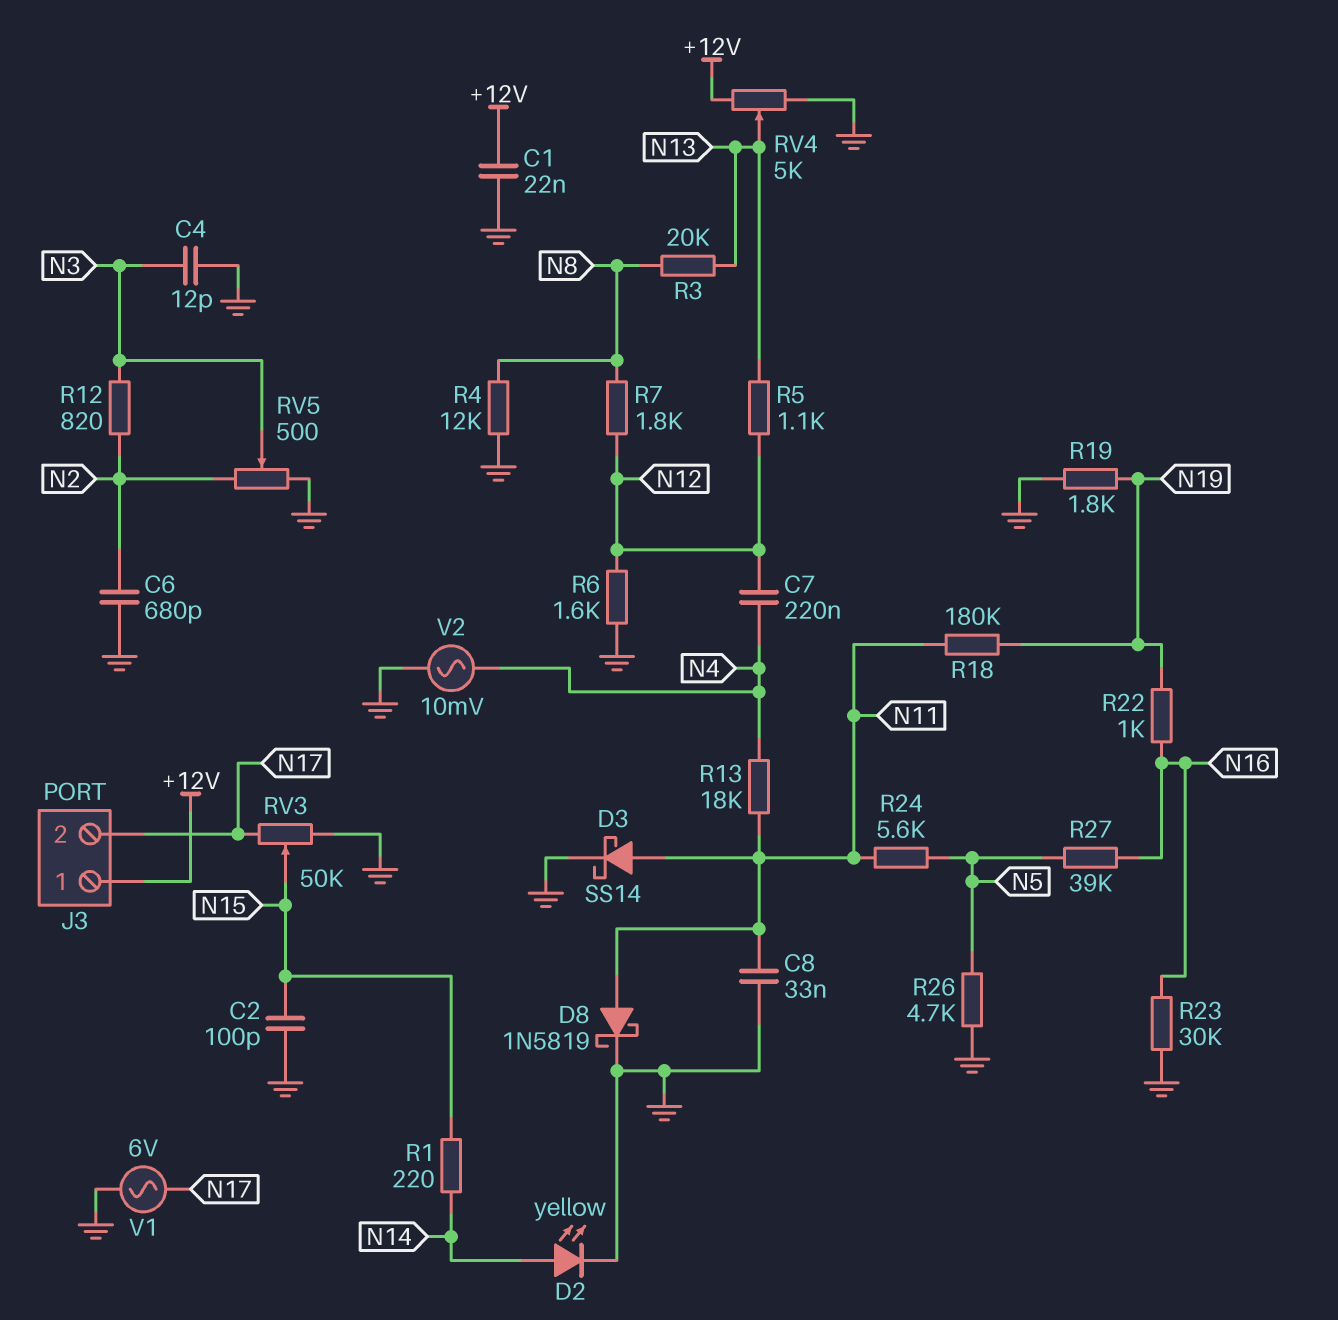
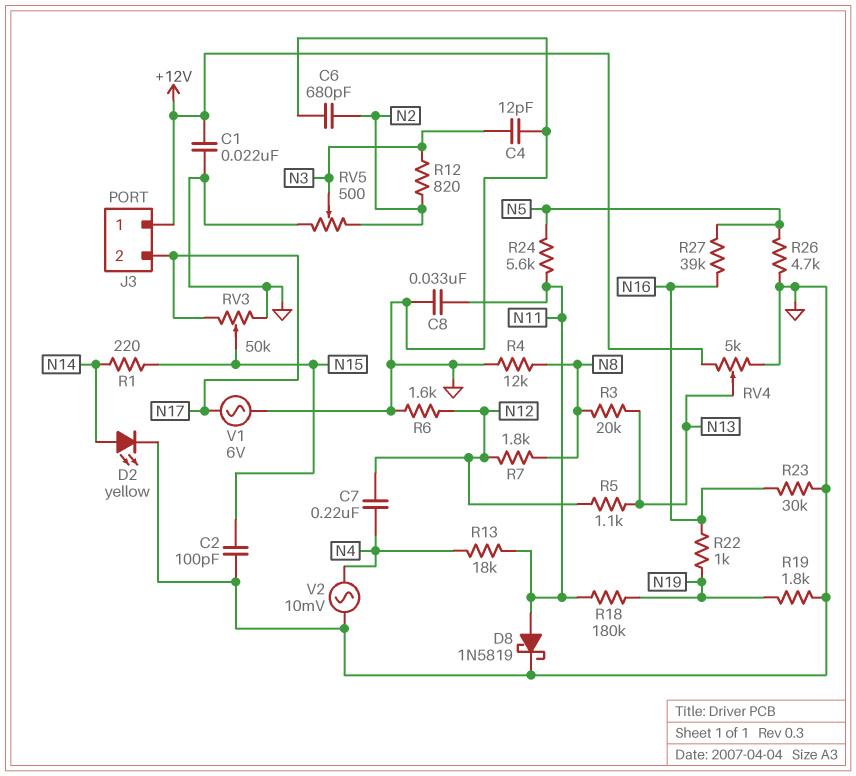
D3: schottky SS14 (A N11, K GND) -> none

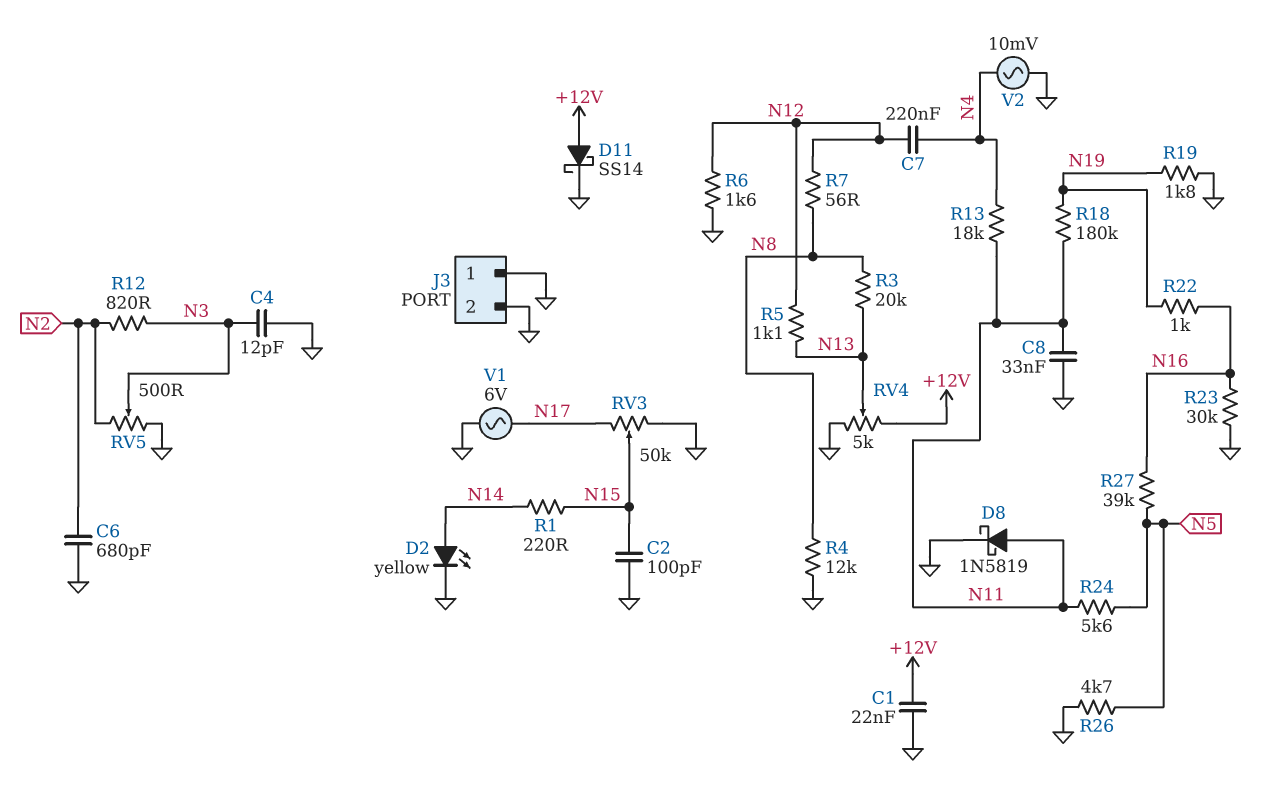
D11: none -> schottky SS14 (A +12V, K GND)
J3 pin 1: +12V -> GND
J3 pin 2: N17 -> GND
R7: 1.8k (N8, N12) -> 56 (N8, N12)

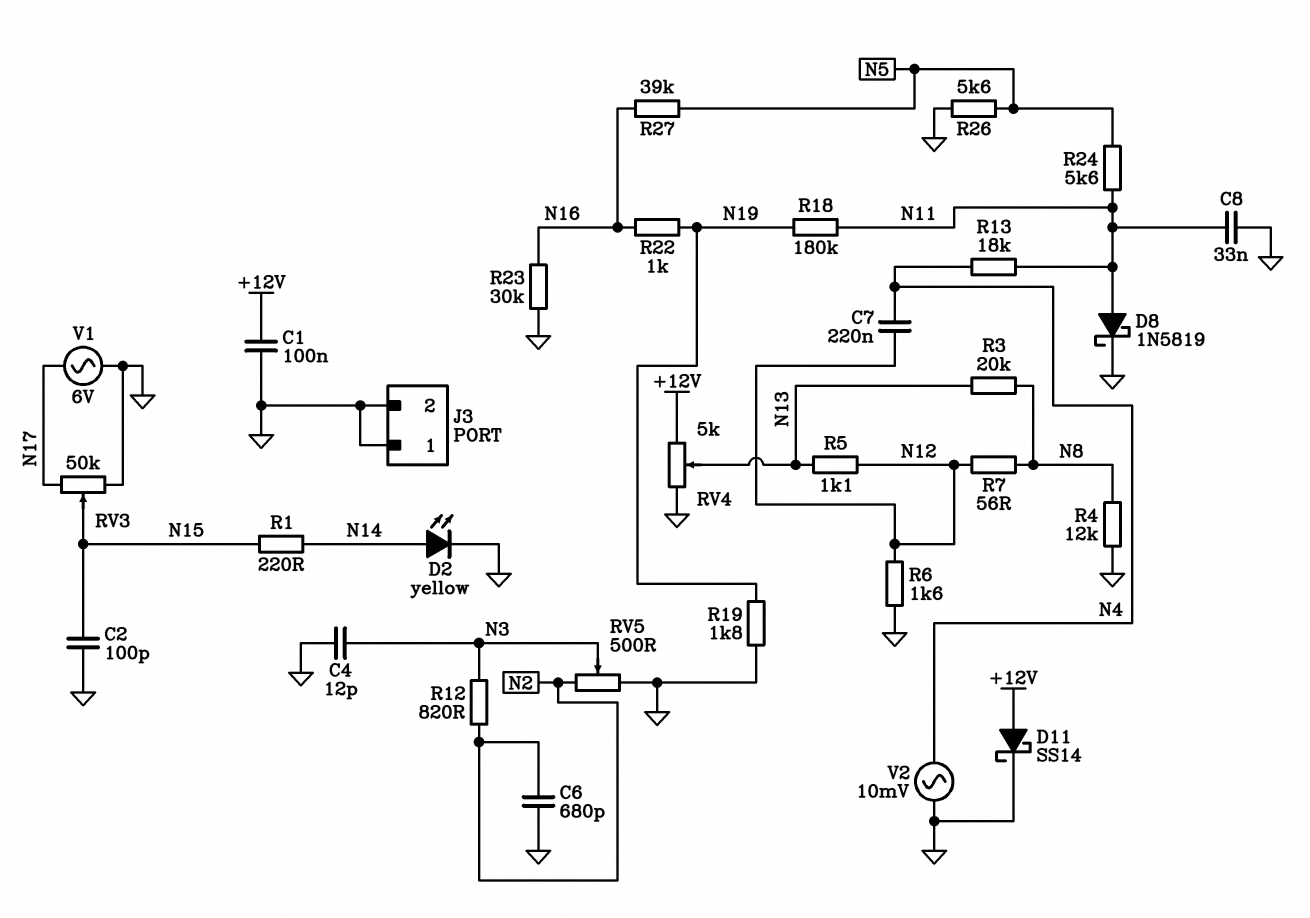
C1: 22nF (+12V, GND) -> 100nF (+12V, GND)
R26: 4.7k (GND, N5) -> 5.6k (GND, N5)

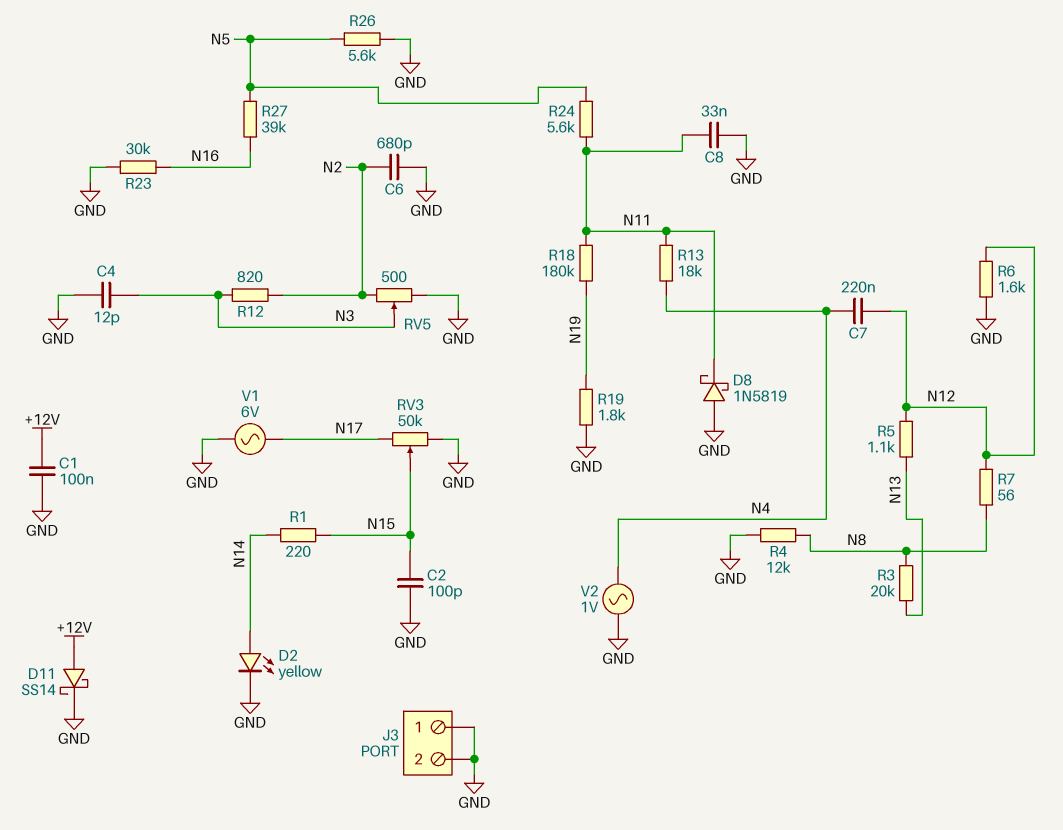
D8: schottky 1N5819 (A N11, K GND) -> schottky 1N5819 (A GND, K N11)
R22: 1k (N16, N19) -> none
RV4: 5k (+12V, GND, wiper N13) -> none
V2: AC 10mV (GND, N4) -> AC 1V (GND, N4)

